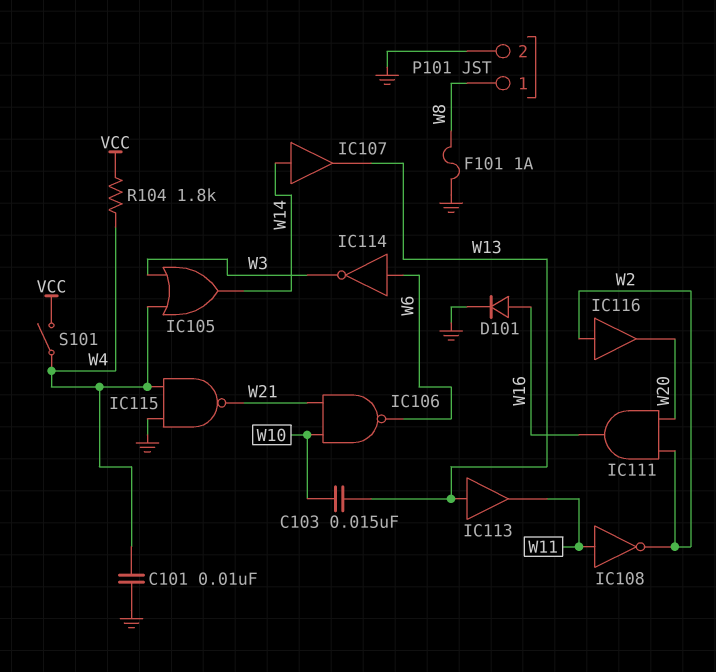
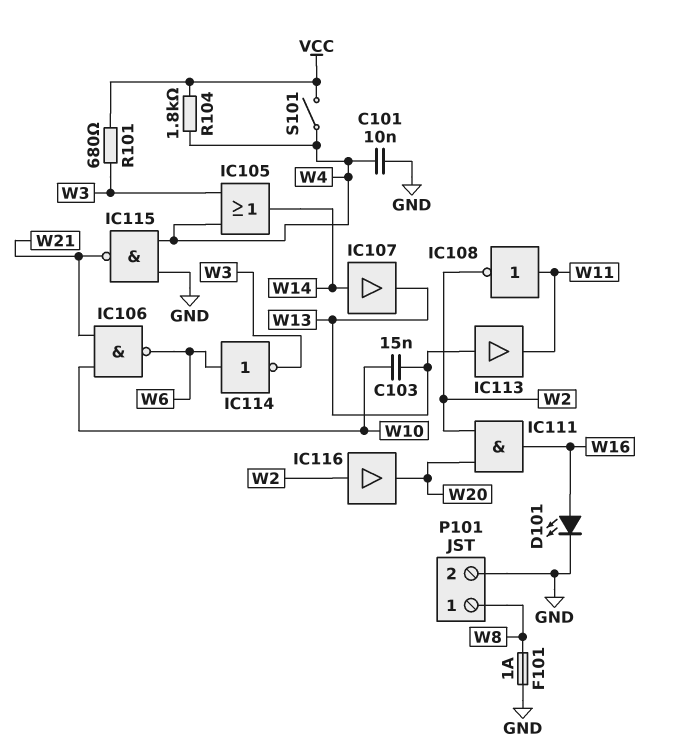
D101: diode (A W16, K GND) -> LED (A W16, K GND)
R101: none -> 680 (VCC, W3)

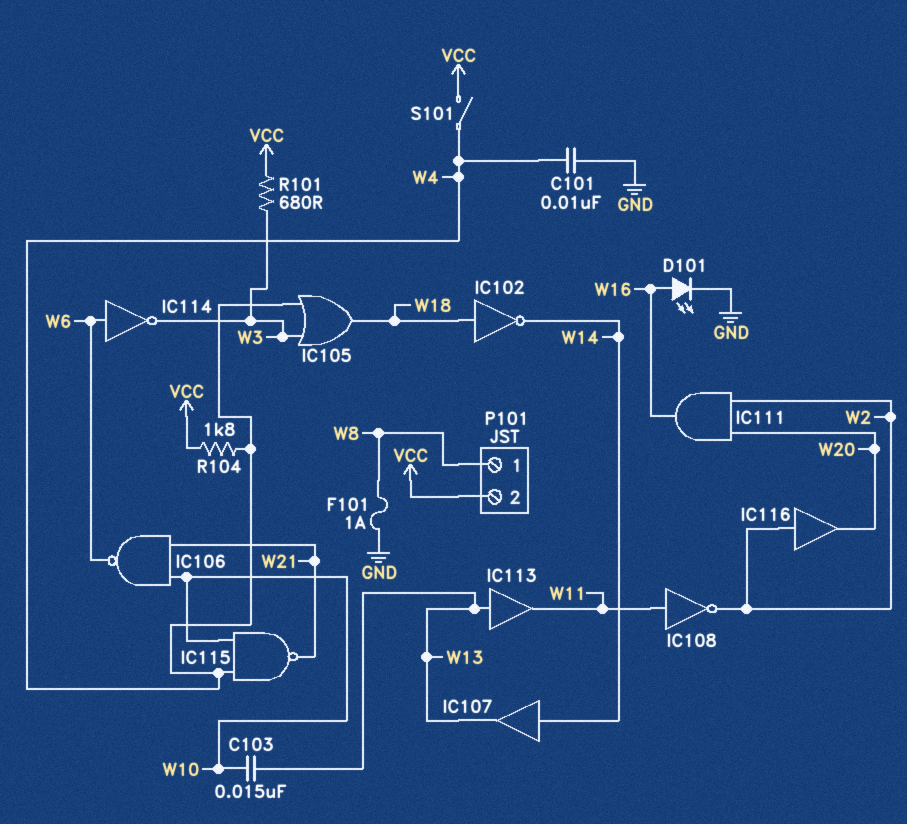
IC102: none -> NOT (in W18, out W14)
IC105: OR (in W3, in W4, out W14) -> OR (in W3, in W4, out W18)
IC115: NAND (in GND, in W4, out W21) -> NAND (in W4, in W10, out W21)
P101 pin 2: GND -> VCC

